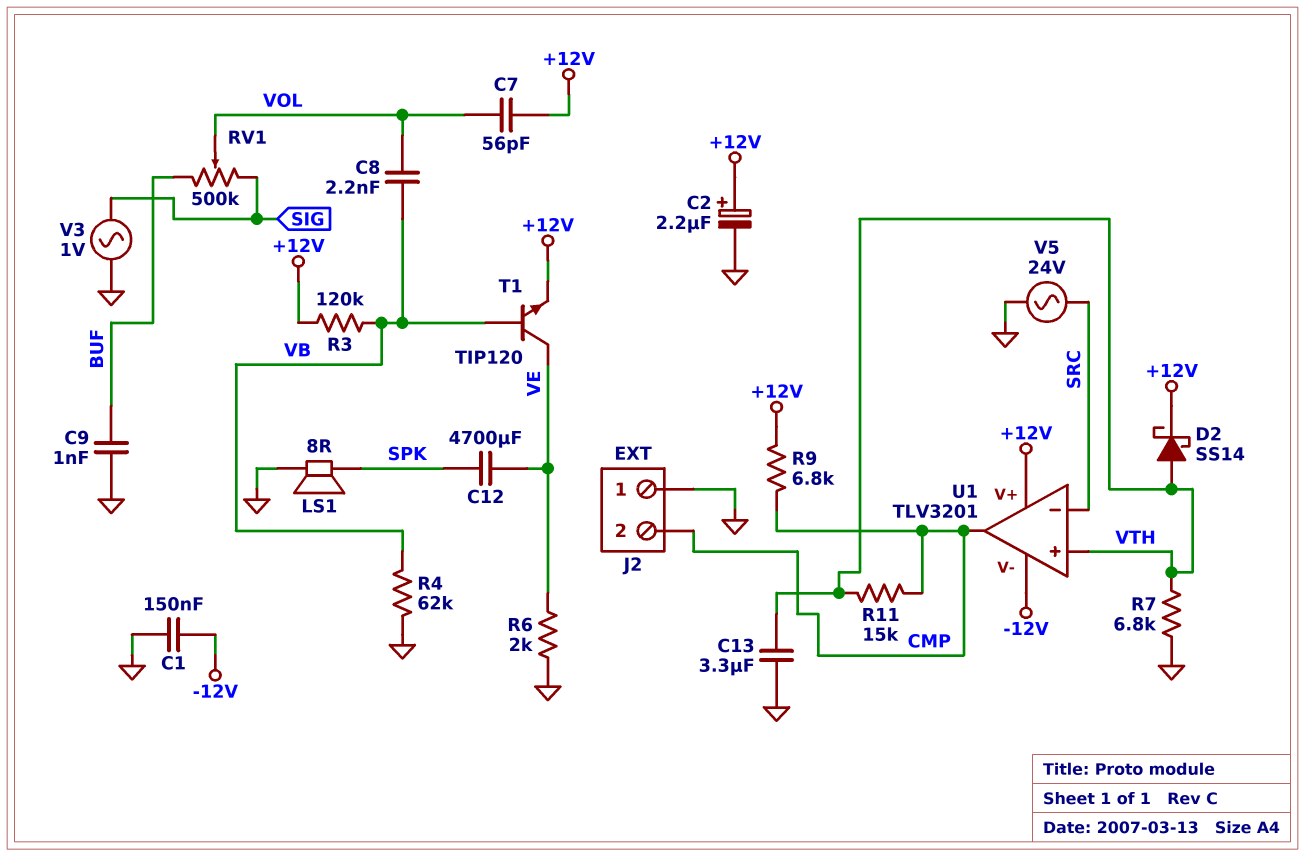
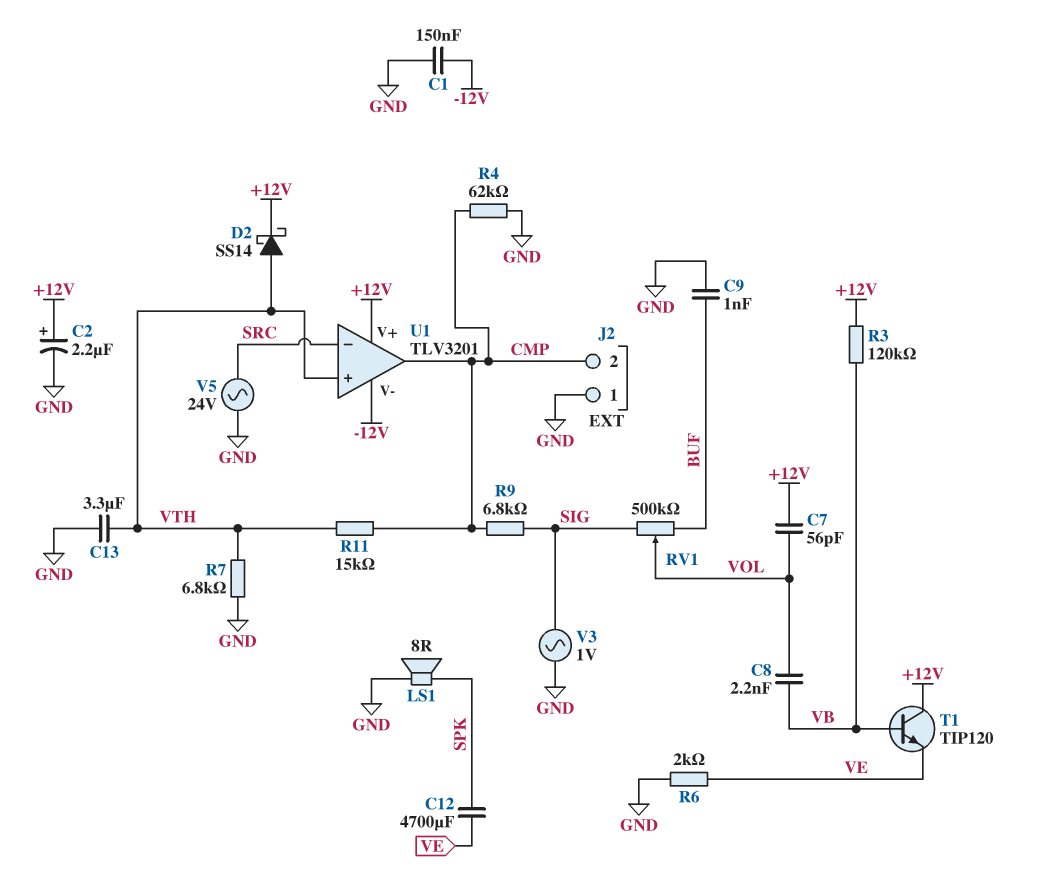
R4: 62k (GND, VB) -> 62k (CMP, GND)
R9: 6.8k (+12V, CMP) -> 6.8k (CMP, SIG)
T1: NPN TIP120 (B VB, C VE, E +12V) -> NPN TIP120 (B VB, C +12V, E VE)

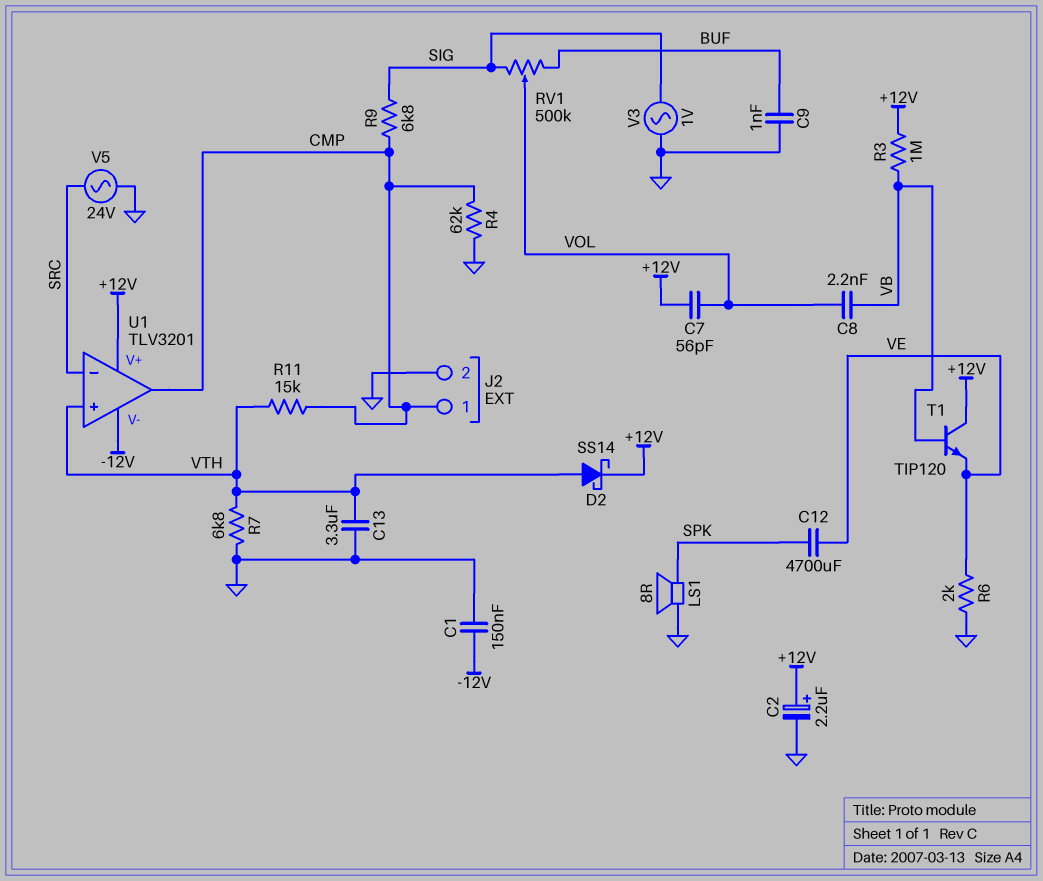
J2 pin 1: GND -> CMP
J2 pin 2: CMP -> GND
R3: 120k (+12V, VB) -> 1M (+12V, VB)

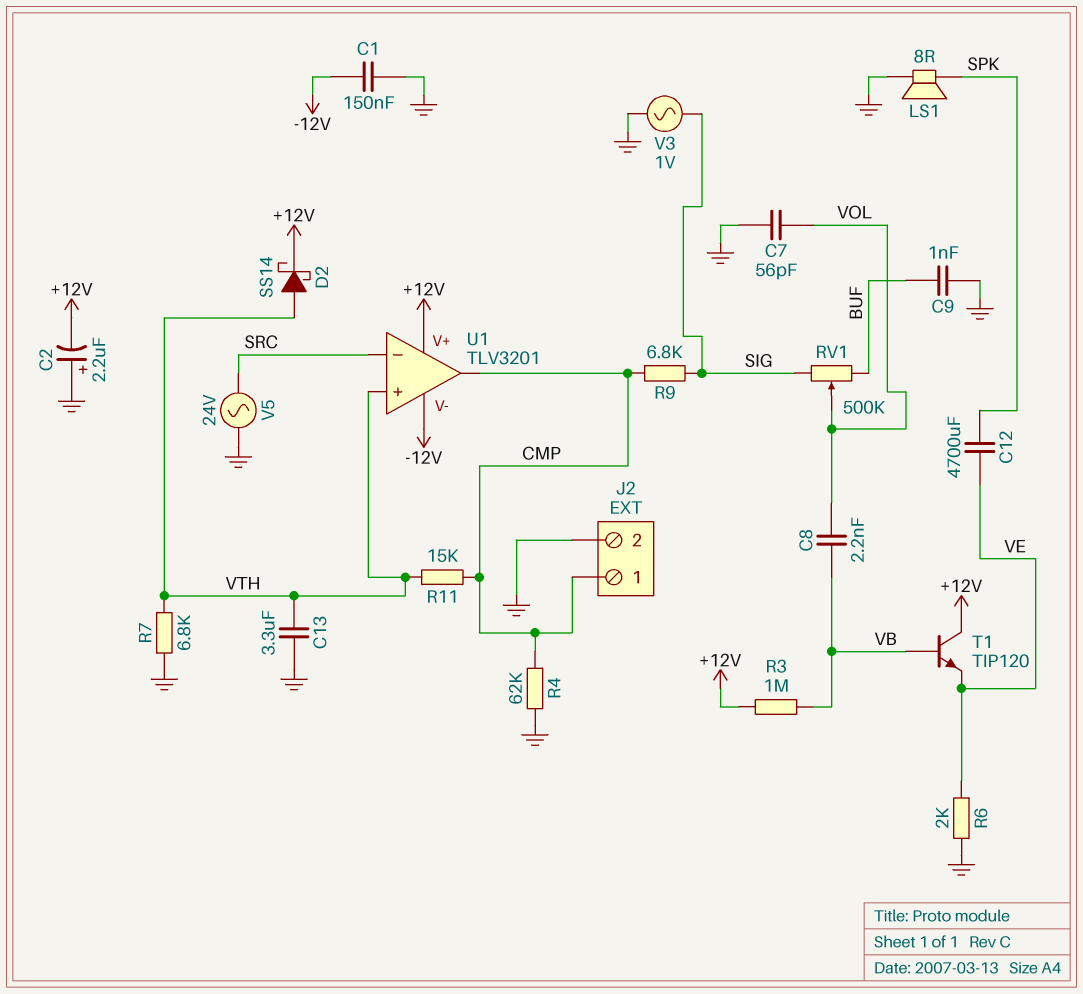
C2: 2.2uF (plus +12V, minus GND) -> 2.2uF (plus GND, minus +12V)
C7: 56pF (+12V, VOL) -> 56pF (GND, VOL)

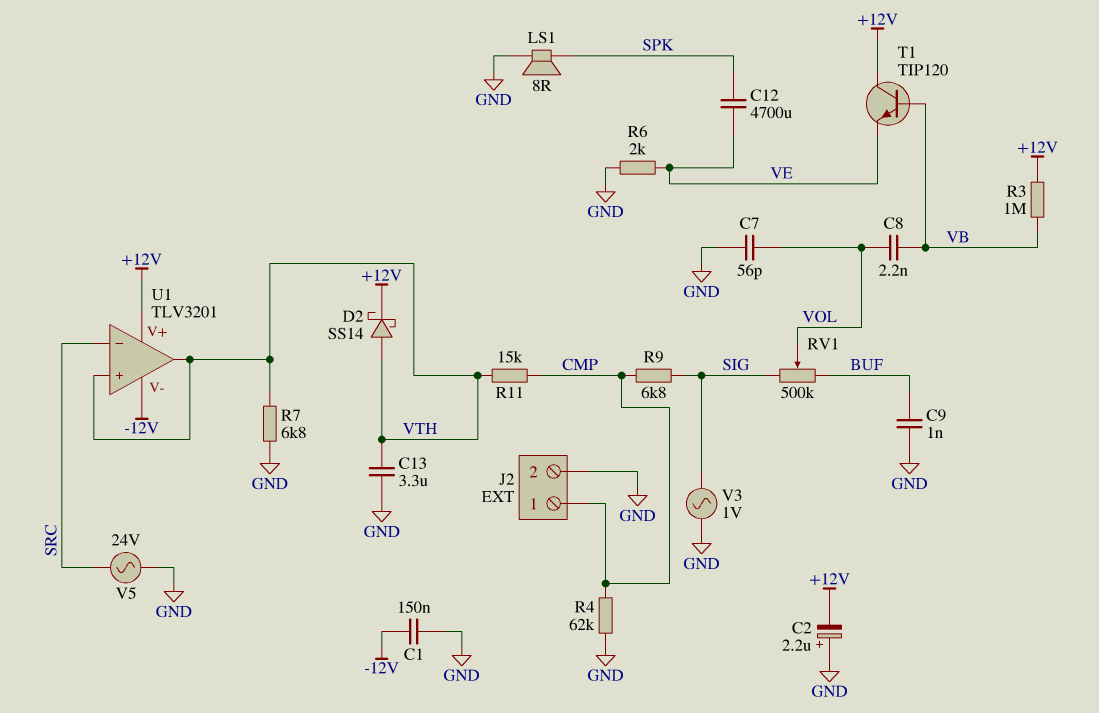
U1 pin out: CMP -> VTH

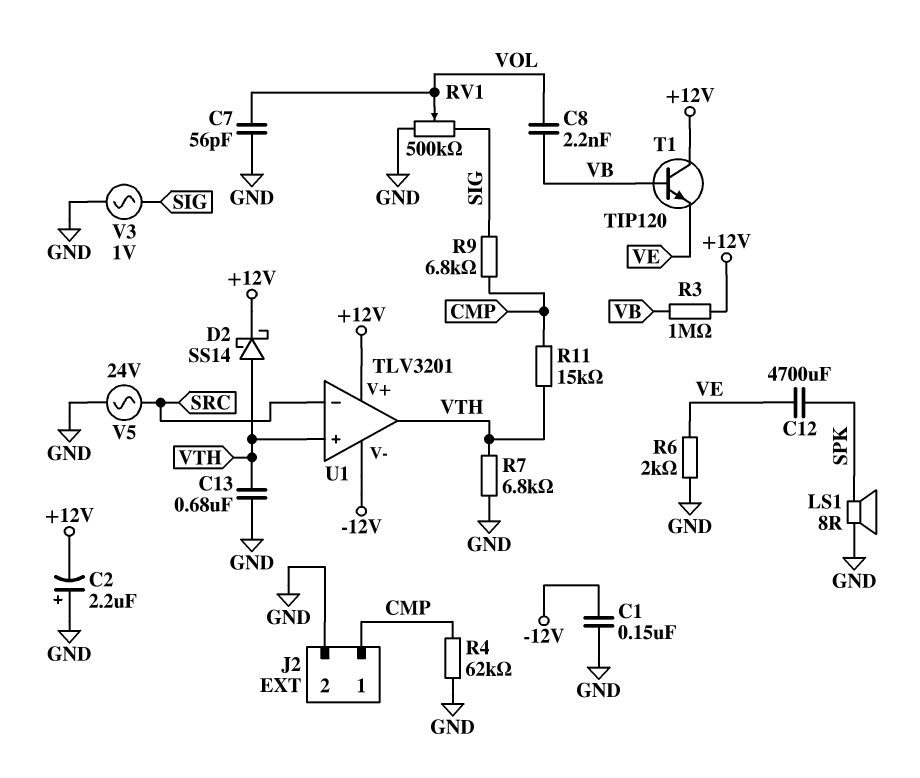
C9: 1nF (BUF, GND) -> none
C13: 3.3uF (GND, VTH) -> 680nF (GND, VTH)
RV1: 500k (BUF, SIG, wiper VOL) -> 500k (GND, SIG, wiper VOL)

